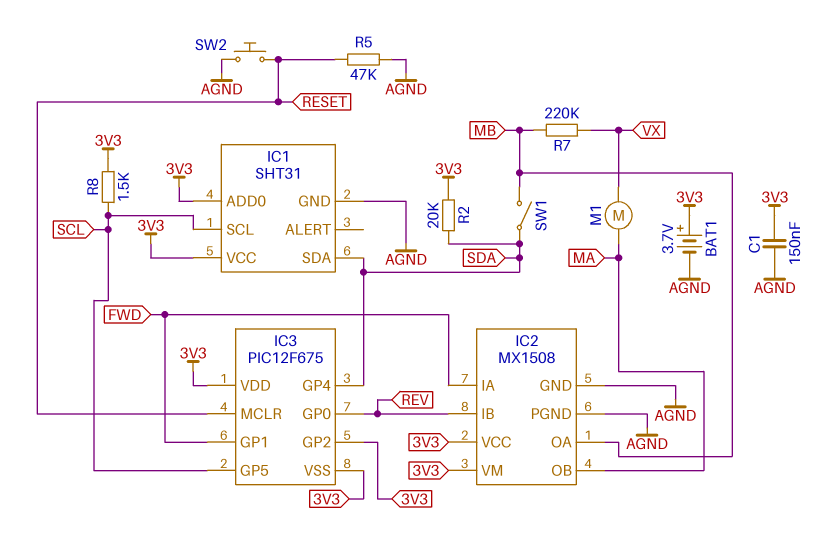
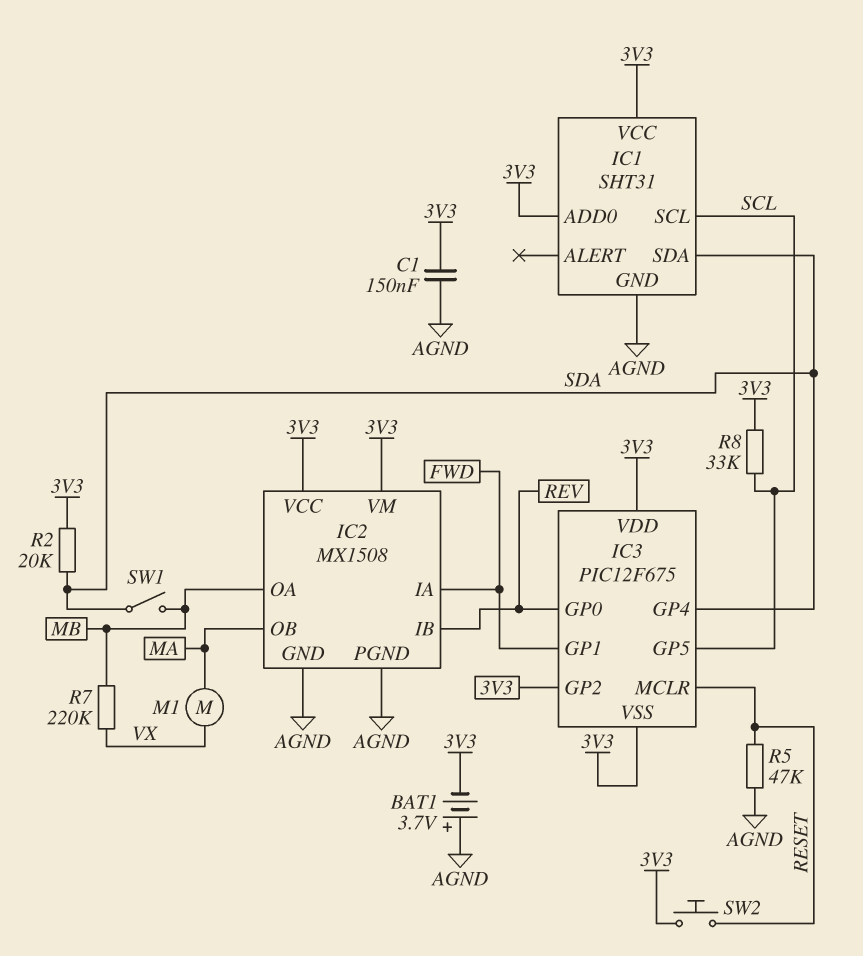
BAT1: 3.7V (plus 3V3, minus AGND) -> 3.7V (plus AGND, minus 3V3)
R8: 1.5k (3V3, SCL) -> 33k (3V3, SCL)
SW2: button (AGND, RESET) -> button (3V3, RESET)

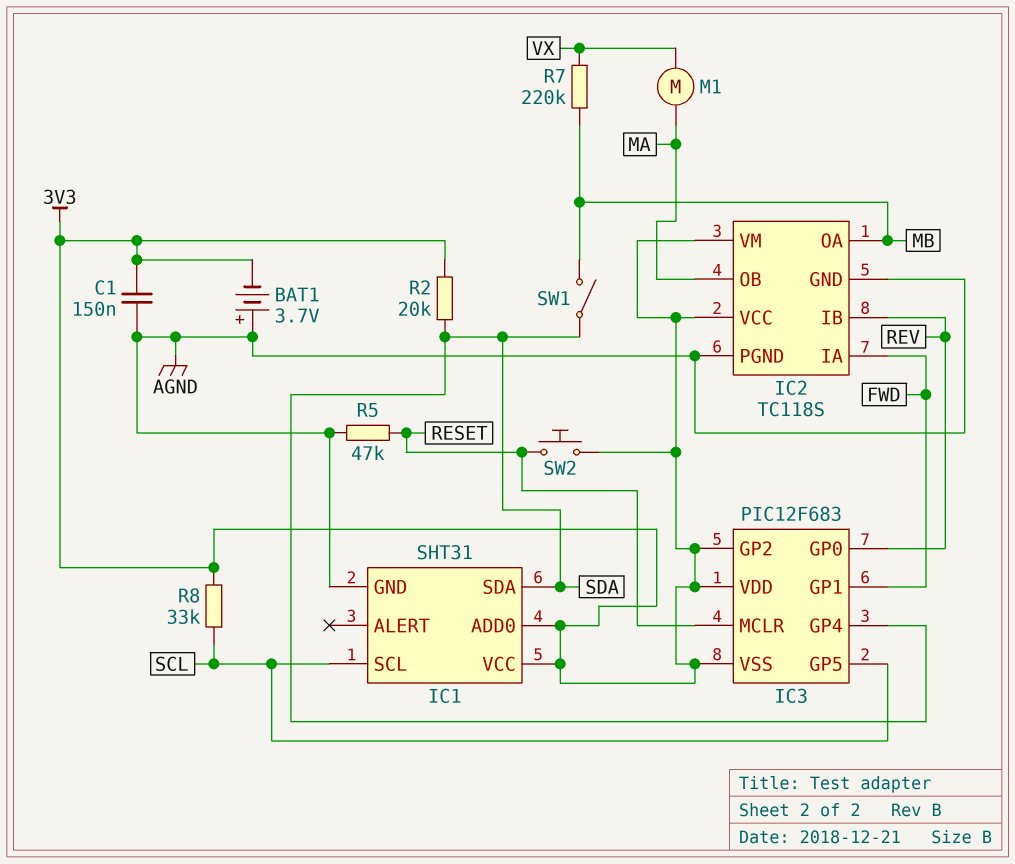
IC2: MX1508 -> TC118S
IC3: PIC12F675 -> PIC12F683

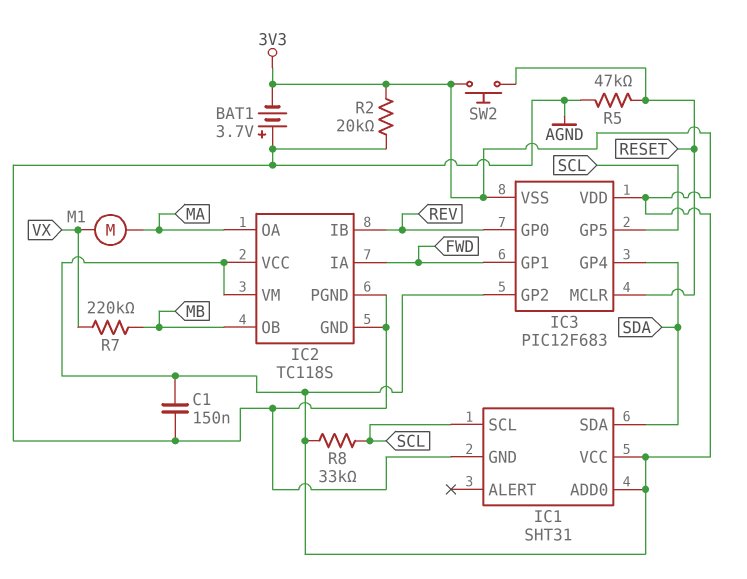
IC2 pin OA: MB -> MA
IC2 pin OB: MA -> MB
R2: 20k (3V3, SDA) -> 20k (3V3, AGND)
SW1: switch (MB, SDA) -> none

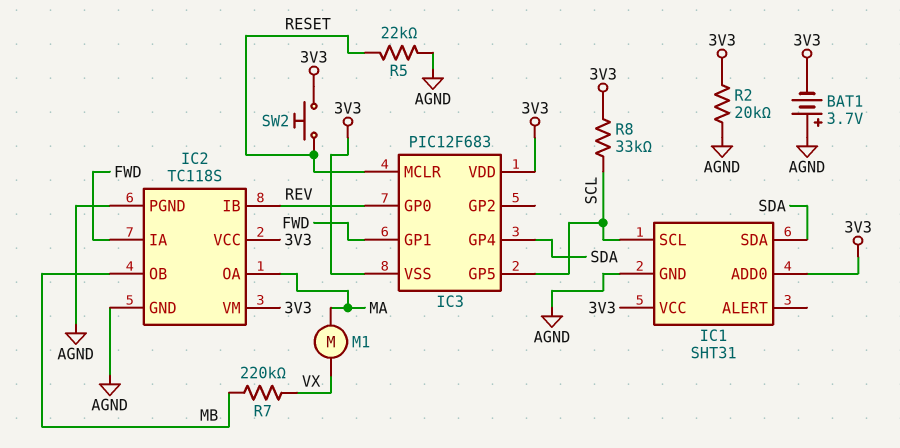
C1: 150nF (3V3, AGND) -> none
IC3 pin GP2: 3V3 -> none
R5: 47k (AGND, RESET) -> 22k (AGND, RESET)

